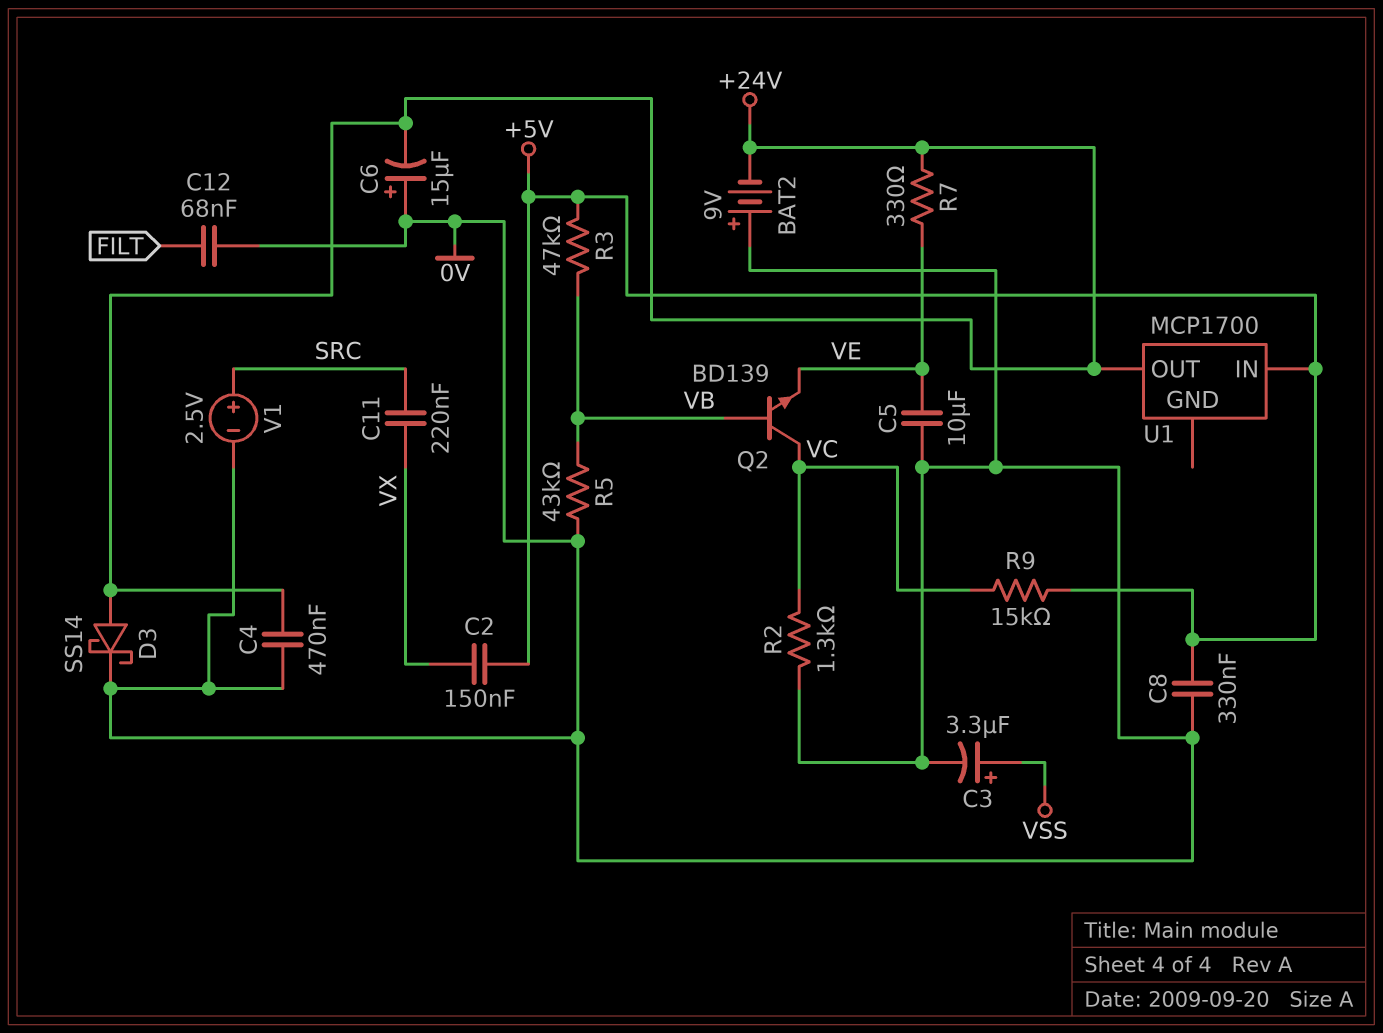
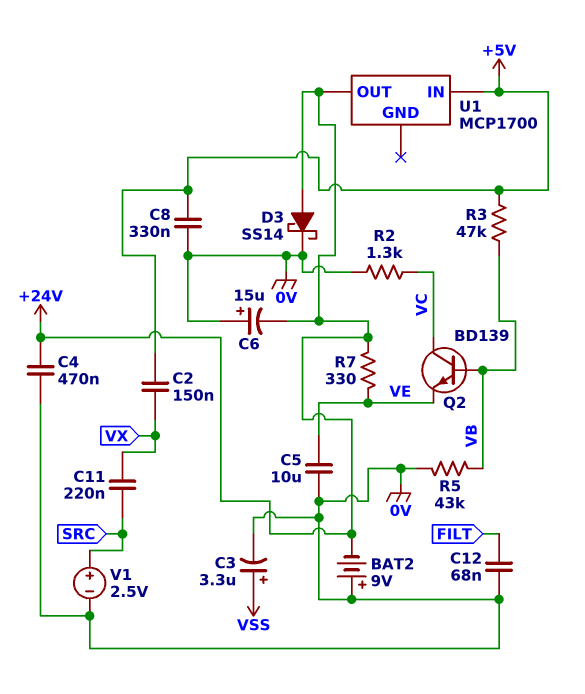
R9: 15k (+5V, VC) -> none

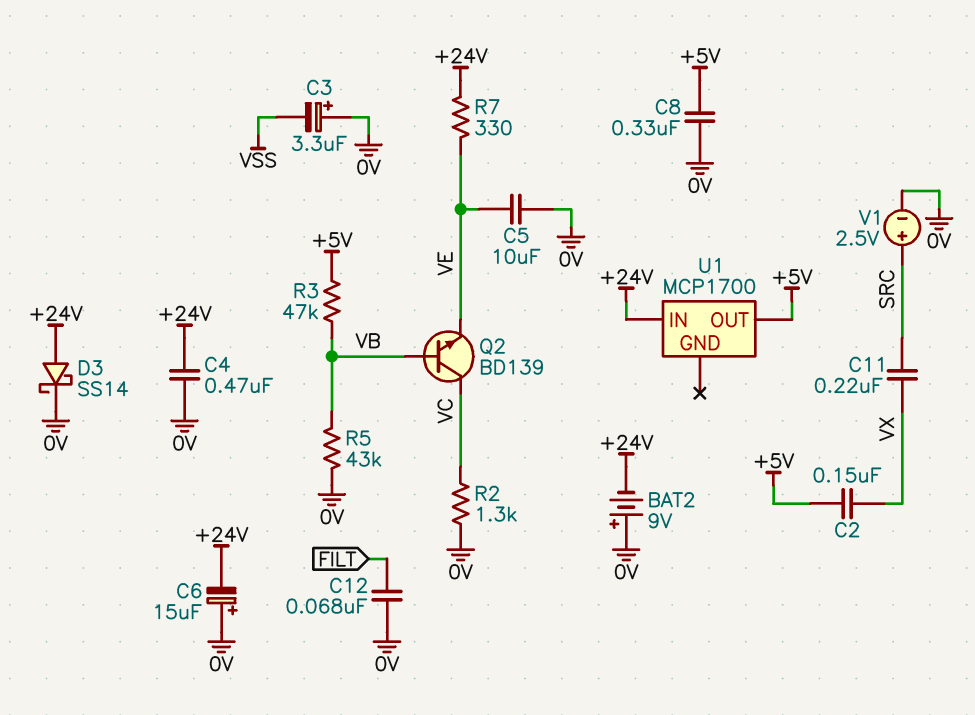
C3: 3.3uF (plus VSS, minus 0V) -> 3.3uF (plus 0V, minus VSS)
U1 pin IN: +5V -> +24V
U1 pin OUT: +24V -> +5V

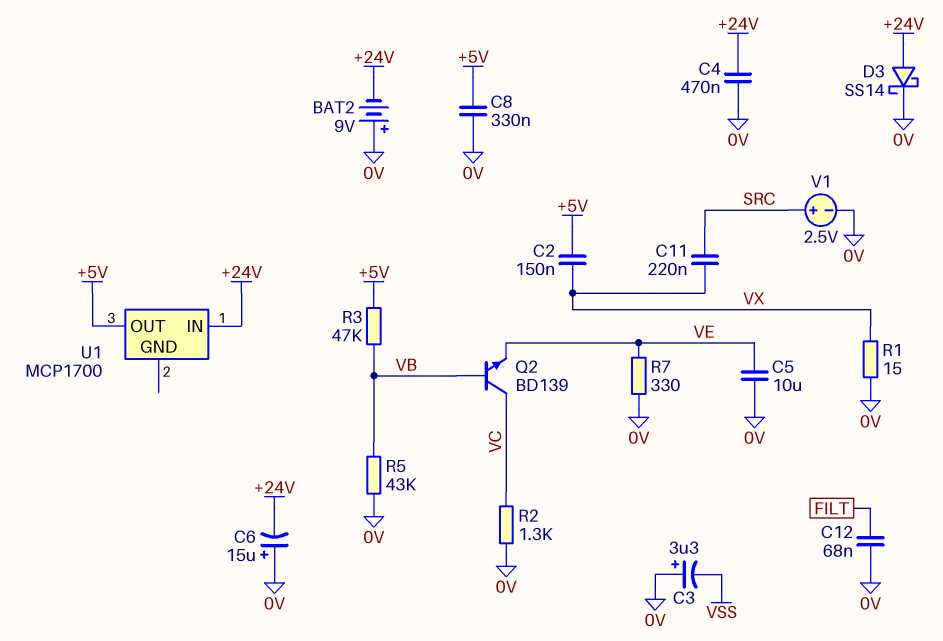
R1: none -> 15 (0V, VX)
R7: 330 (+24V, VE) -> 330 (0V, VE)

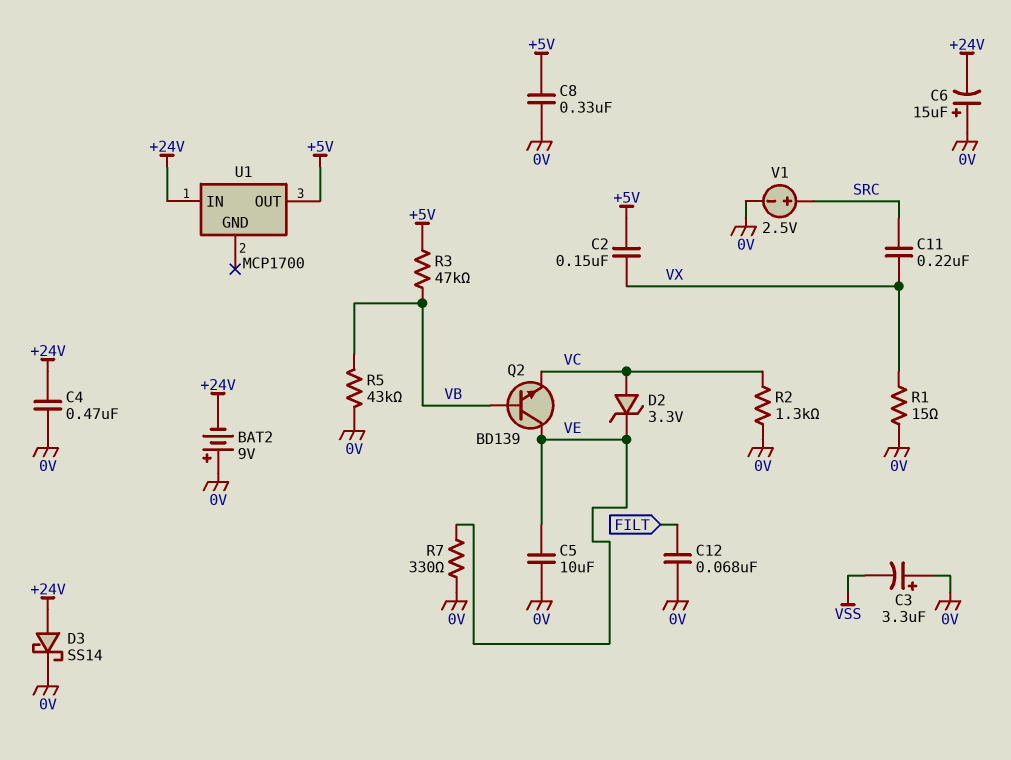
D2: none -> zener 3.3V (A VC, K VE)
Q2: NPN BD139 (B VB, C VC, E VE) -> NPN BD139 (B VB, C VE, E VC)

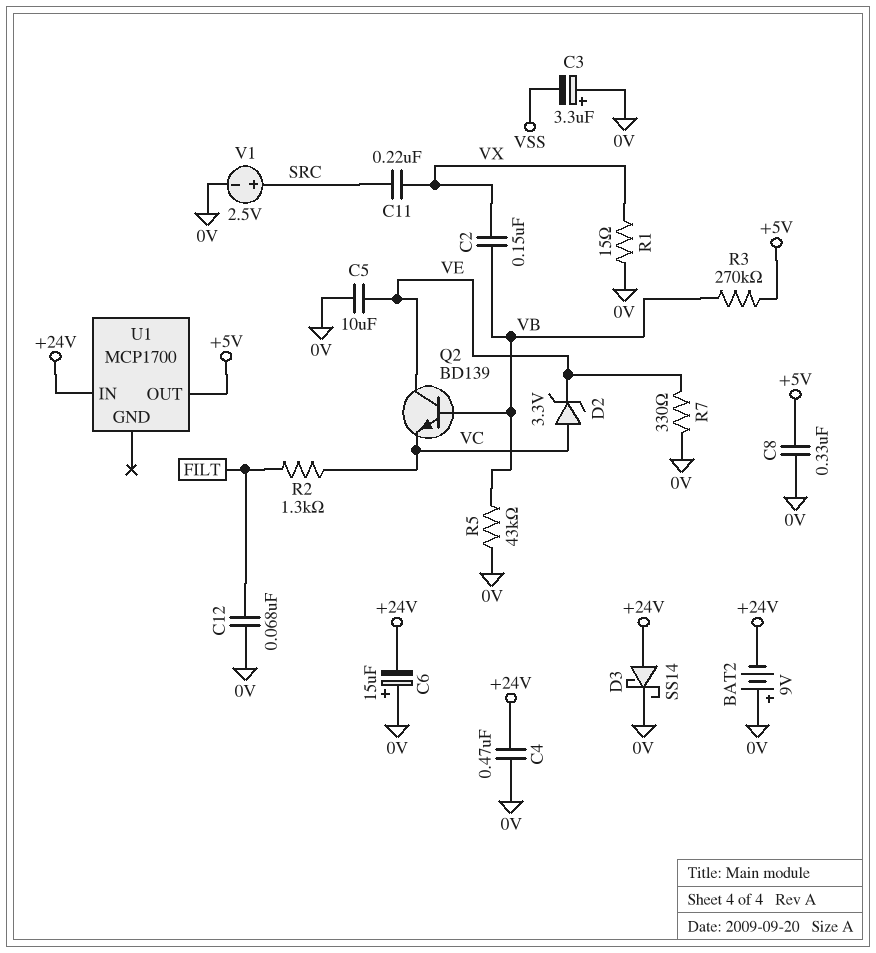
C2: 150nF (+5V, VX) -> 150nF (VB, VX)
R2: 1.3k (0V, VC) -> 1.3k (FILT, VC)
R3: 47k (+5V, VB) -> 270k (+5V, VB)

